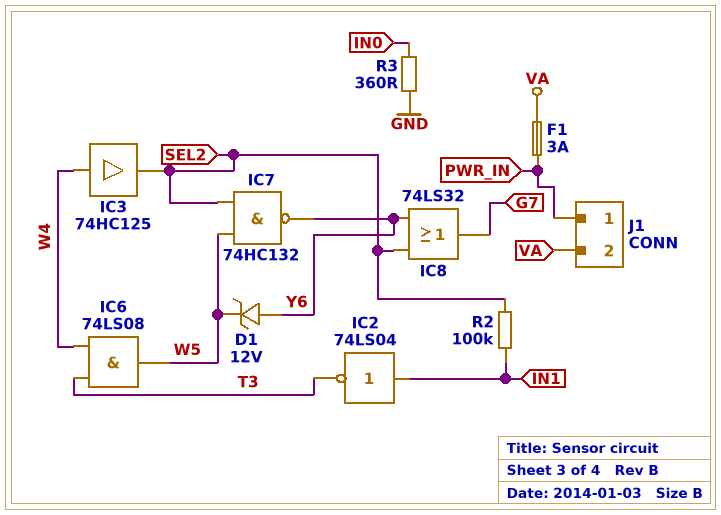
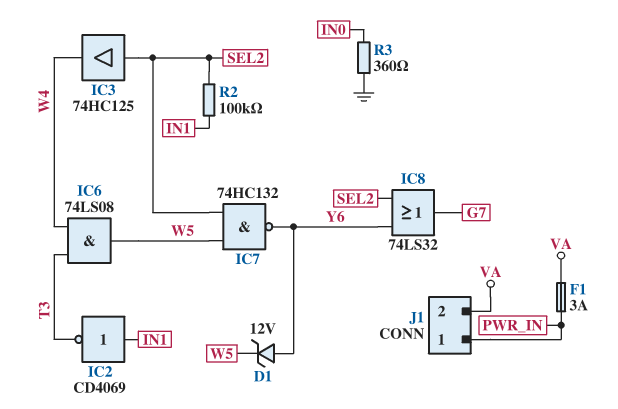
IC2: NOT 74LS04 (in IN1, out T3) -> NOT CD4069 (in IN1, out T3)
IC3: buffer 74HC125 (in W4, out SEL2) -> buffer 74HC125 (in SEL2, out W4)

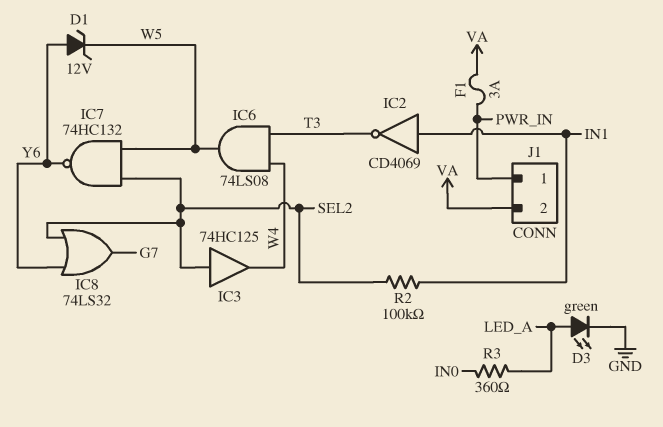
D3: none -> LED green (A LED_A, K GND)
R3: 360 (GND, IN0) -> 360 (IN0, LED_A)

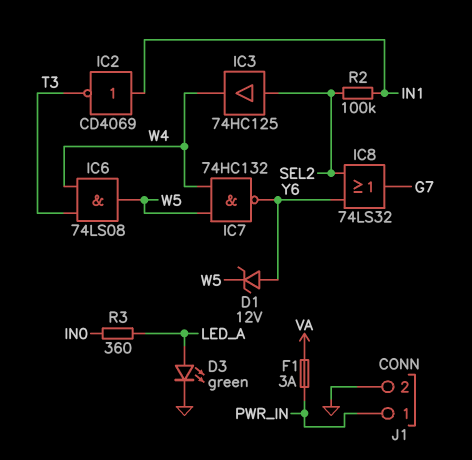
IC7: NAND 74HC132 (in SEL2, in W5, out Y6) -> NAND 74HC132 (in W4, in W5, out Y6)
J1 pin 2: VA -> GND

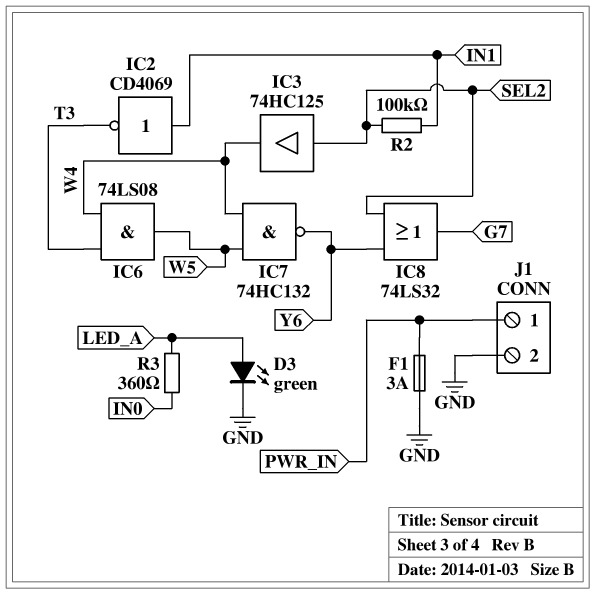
D1: zener 12V (A Y6, K W5) -> none
F1: 3A (PWR_IN, VA) -> 3A (GND, PWR_IN)

